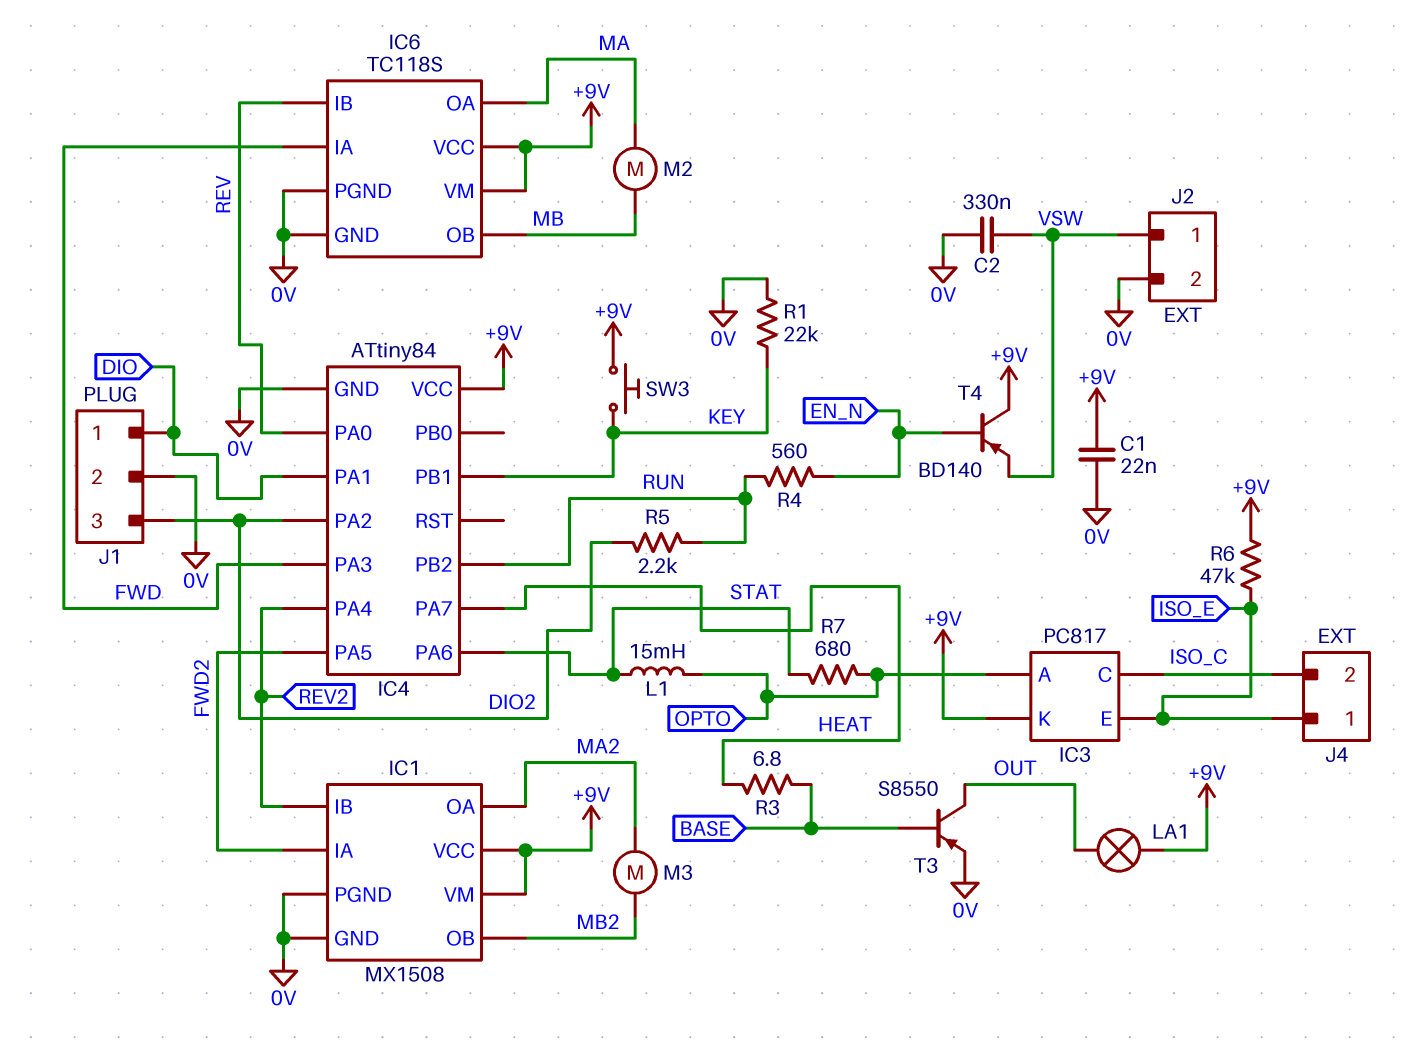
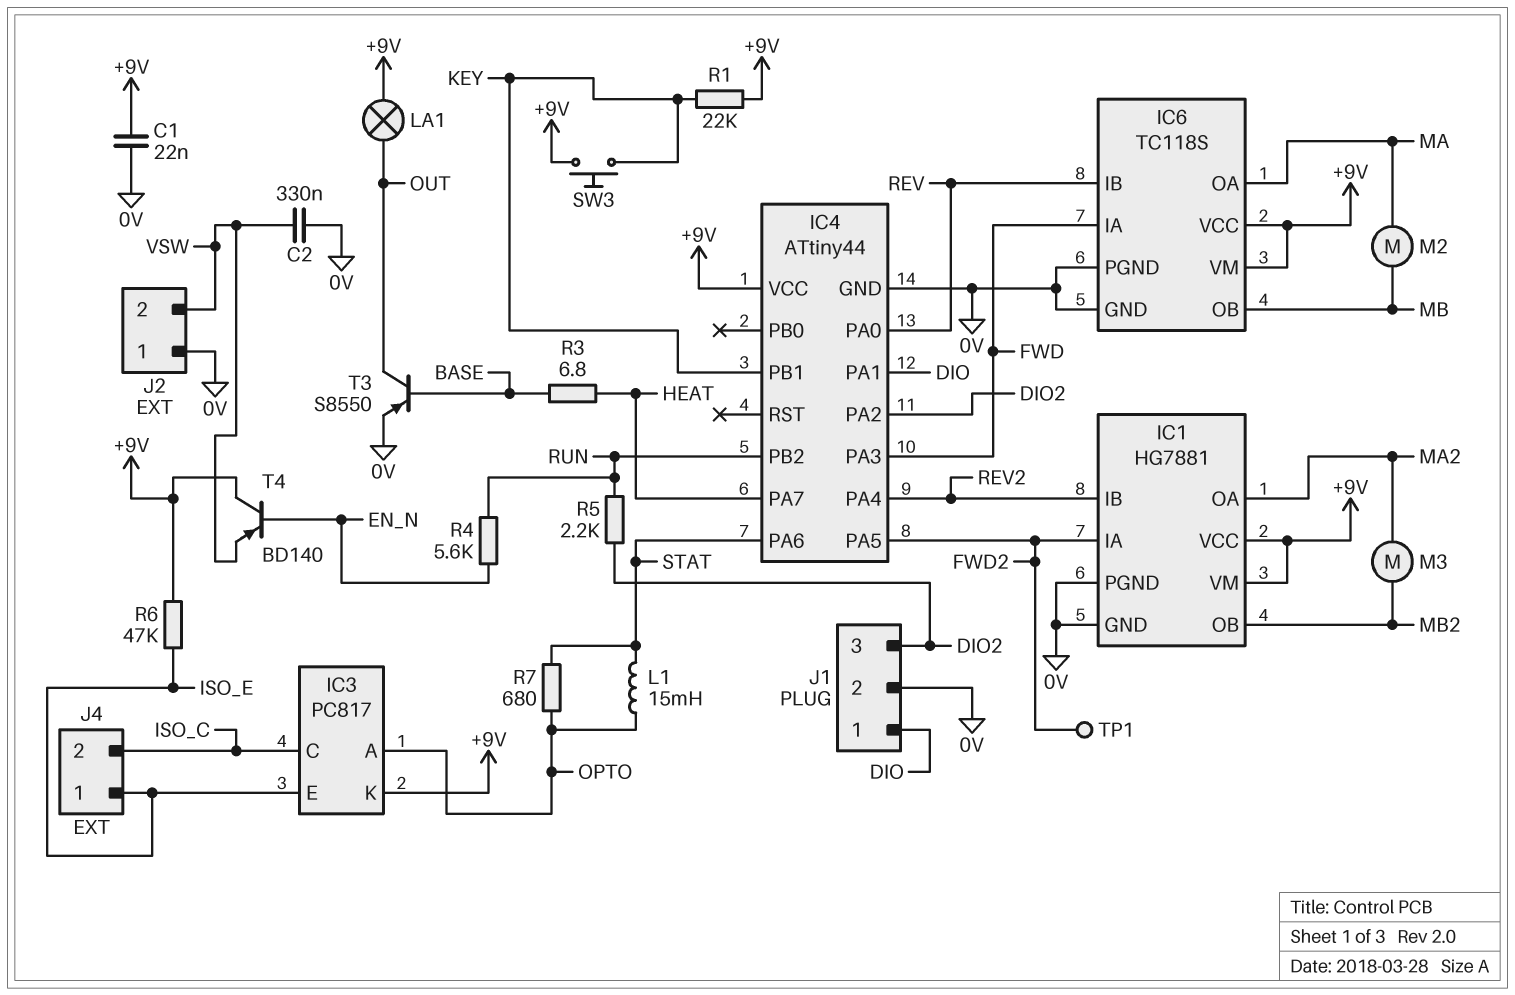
IC1: MX1508 -> HG7881
IC4: ATtiny84 -> ATtiny44
J2 pin 1: VSW -> 0V
J2 pin 2: 0V -> VSW
R1: 22k (0V, KEY) -> 22k (+9V, KEY)
R4: 560 (EN_N, RUN) -> 5.6k (EN_N, RUN)
TP1: none -> test point (FWD2)

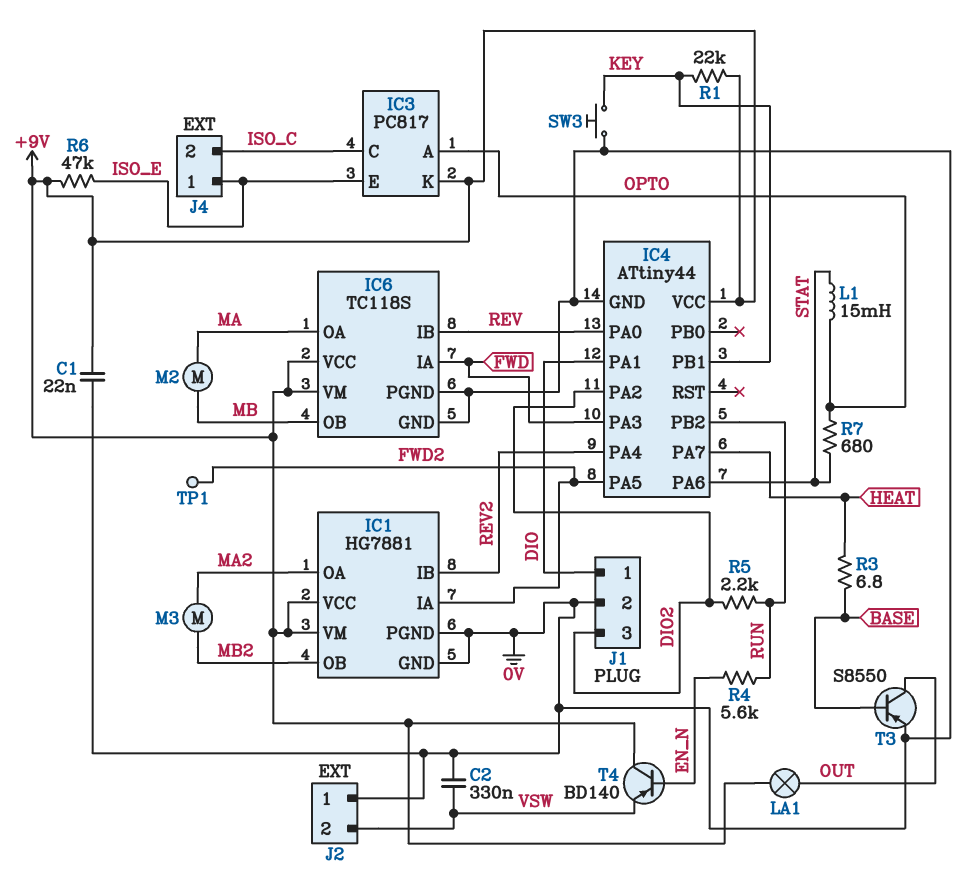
SW3: button (+9V, KEY) -> button (0V, KEY)

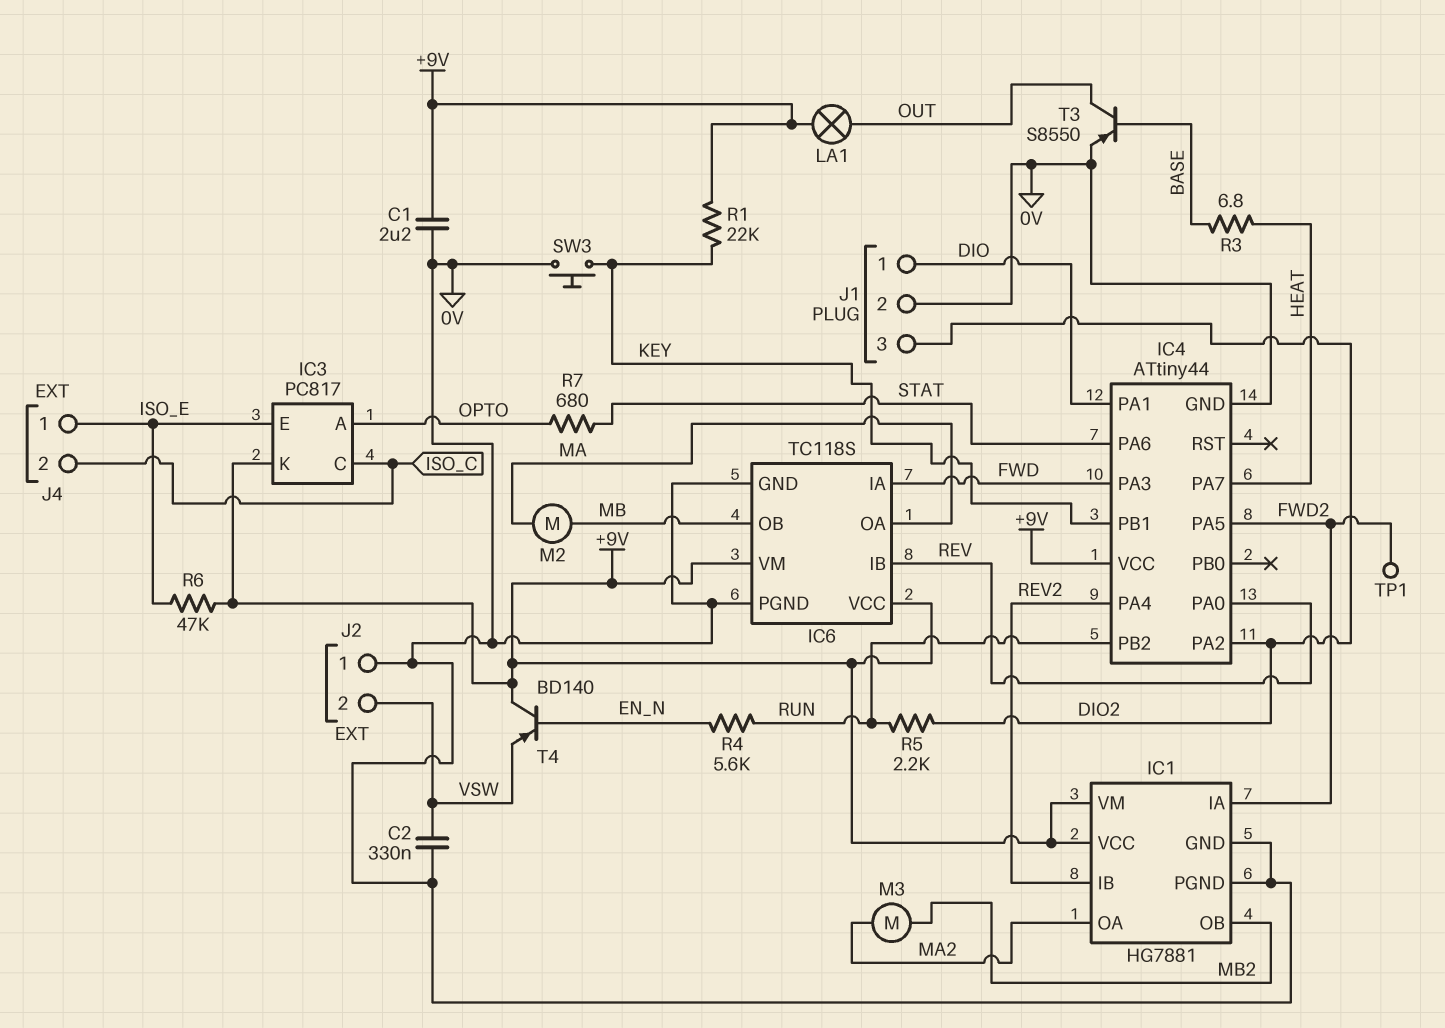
C1: 22nF (+9V, 0V) -> 2.2uF (+9V, 0V)
L1: 15mH (OPTO, STAT) -> none

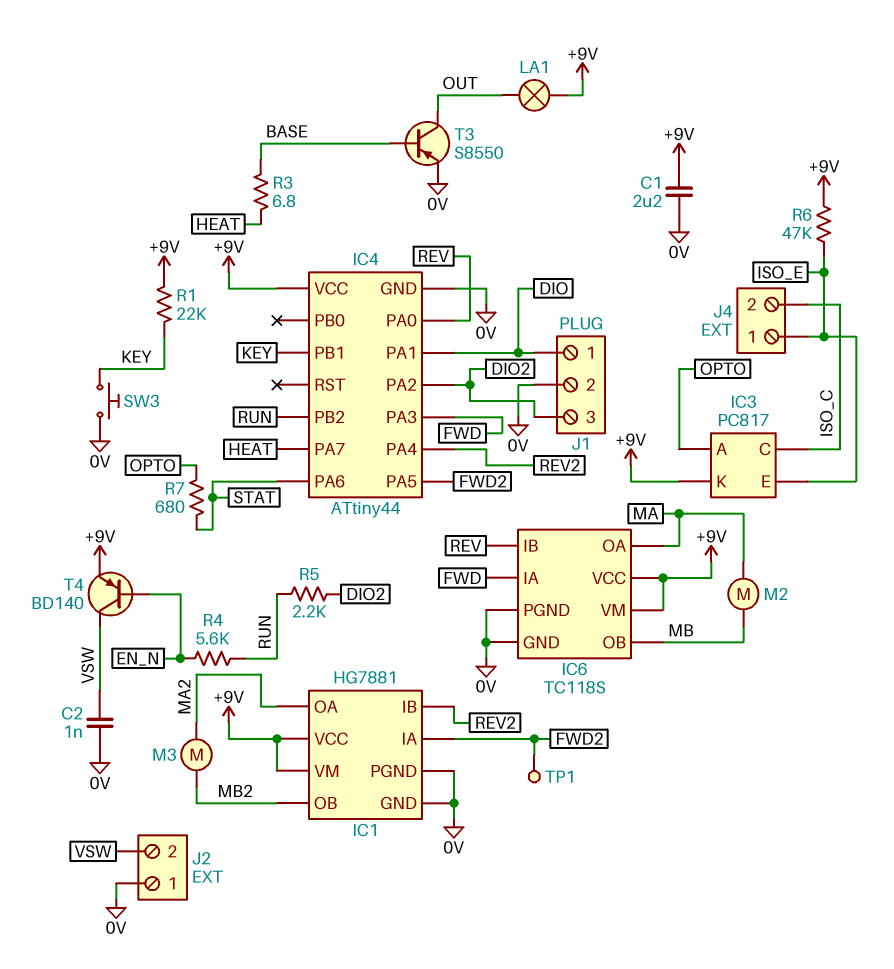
C2: 330nF (0V, VSW) -> 1nF (0V, VSW)
T4: PNP BD140 (B EN_N, C +9V, E VSW) -> PNP BD140 (B EN_N, C VSW, E +9V)

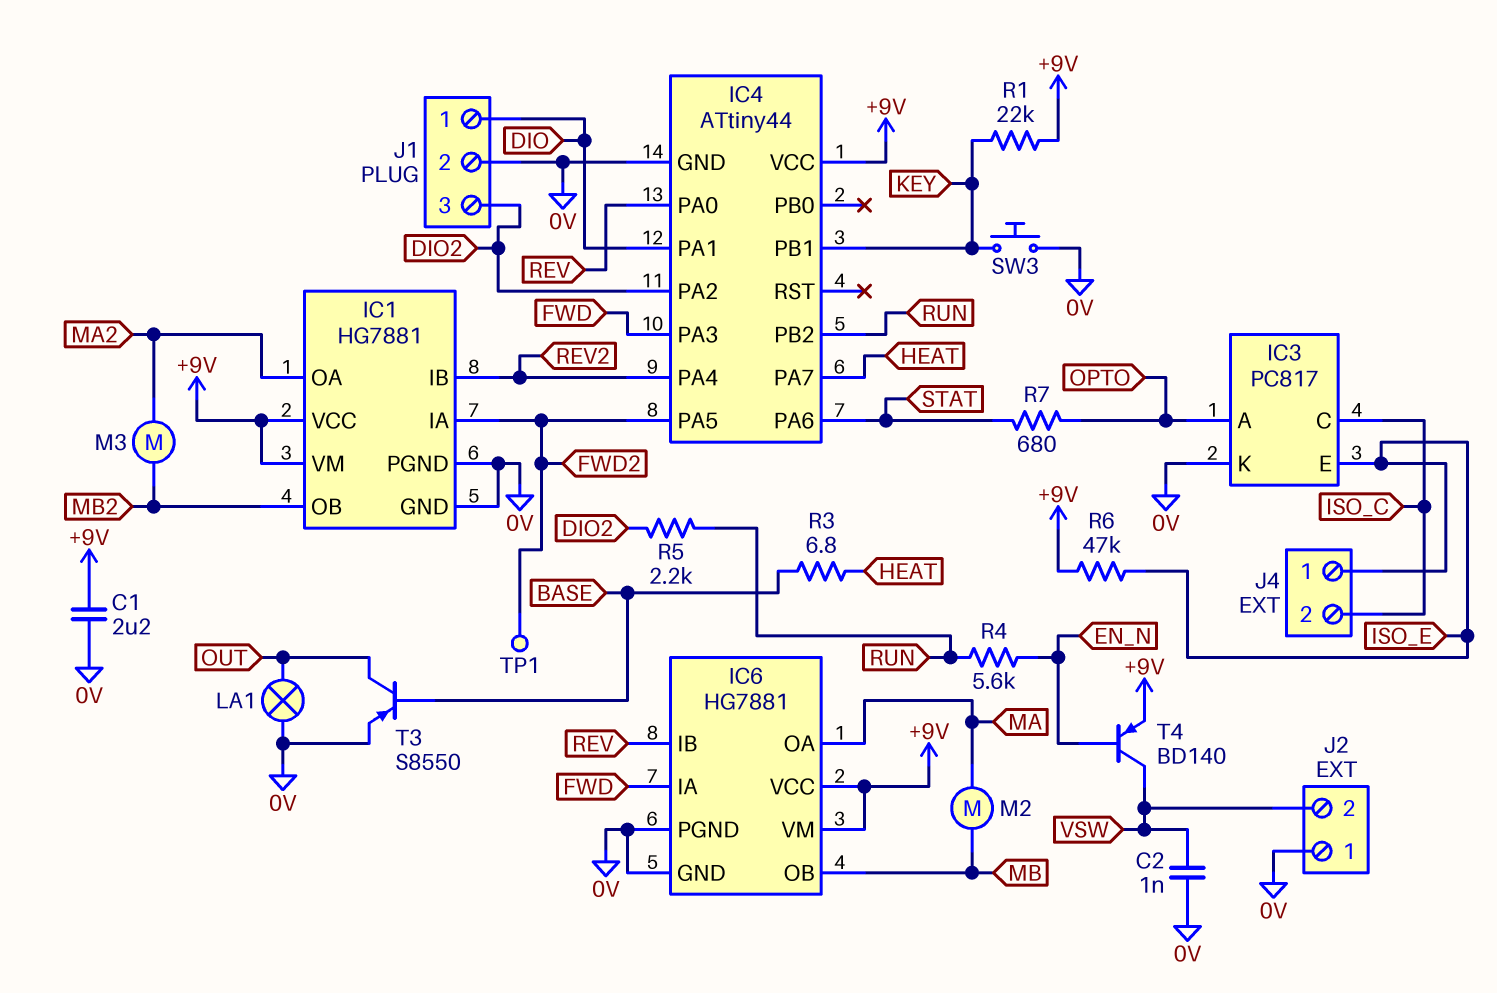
IC3 pin K: +9V -> 0V
IC6: TC118S -> HG7881
LA1: lamp (+9V, OUT) -> lamp (0V, OUT)

